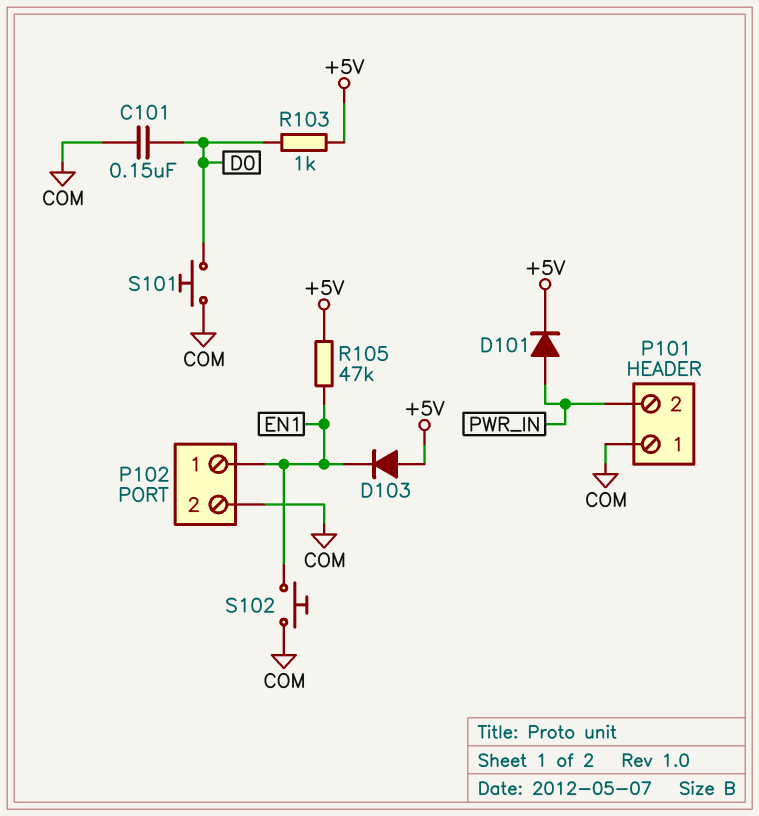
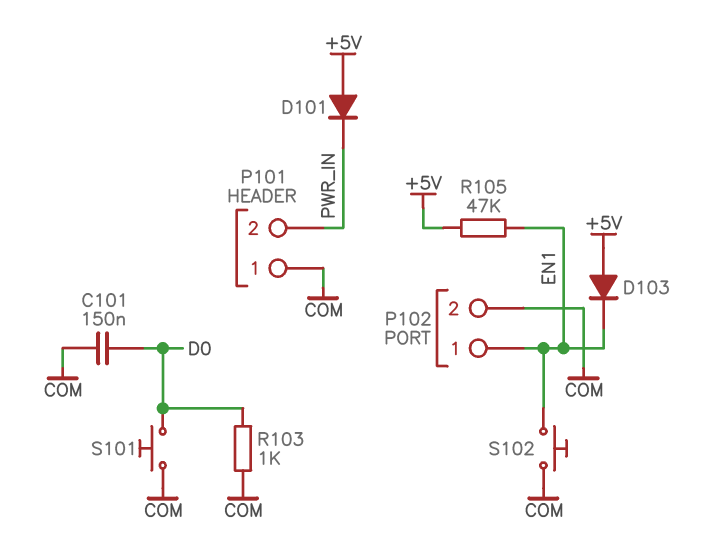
D101: diode (A PWR_IN, K +5V) -> diode (A +5V, K PWR_IN)
R103: 1k (+5V, D0) -> 1k (COM, D0)

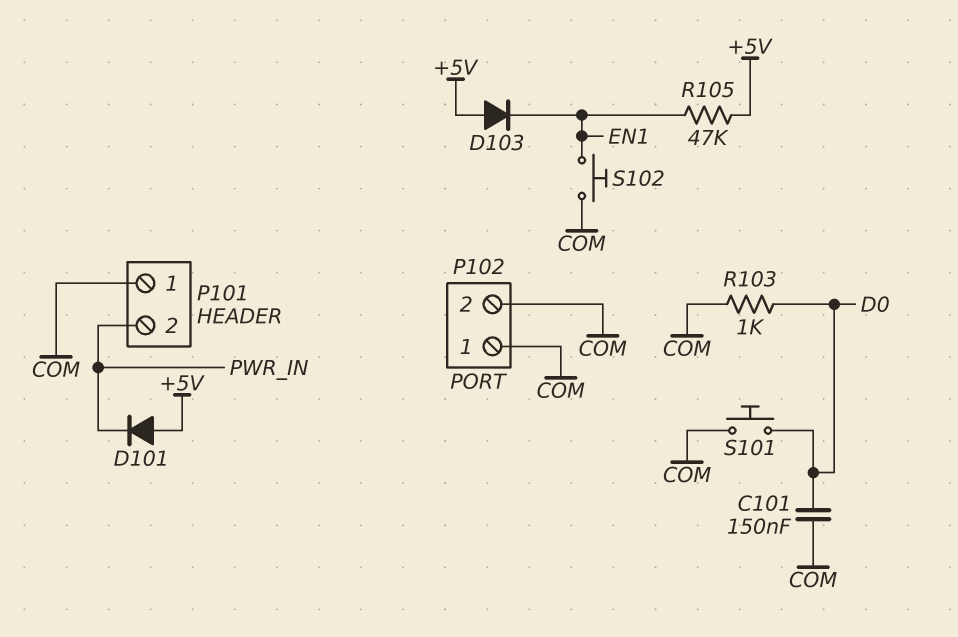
P102 pin 1: EN1 -> COM

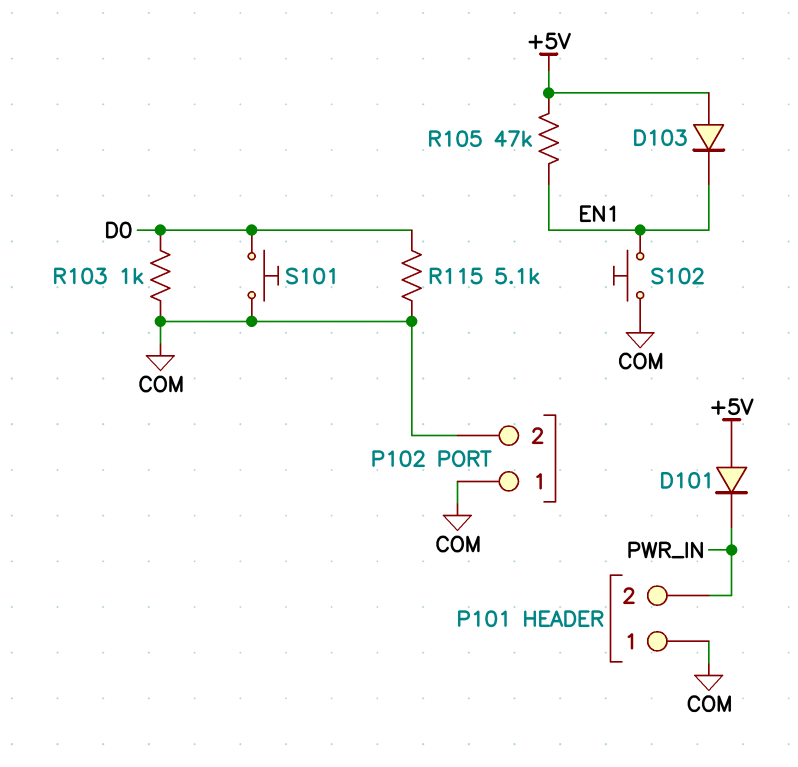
C101: 150nF (COM, D0) -> none
R115: none -> 5.1k (COM, D0)

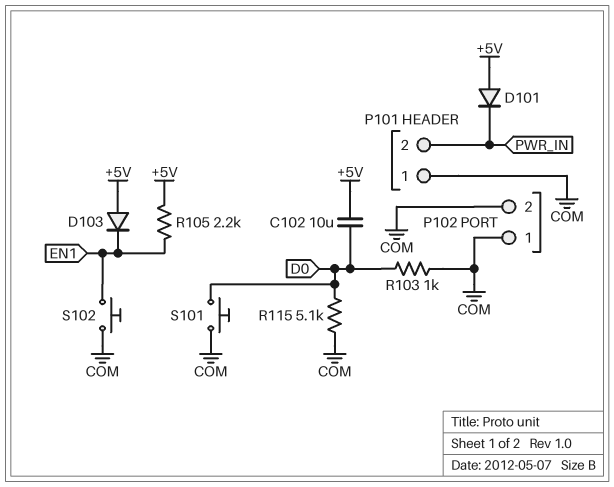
C102: none -> 10uF (+5V, D0)
R105: 47k (+5V, EN1) -> 2.2k (+5V, EN1)

